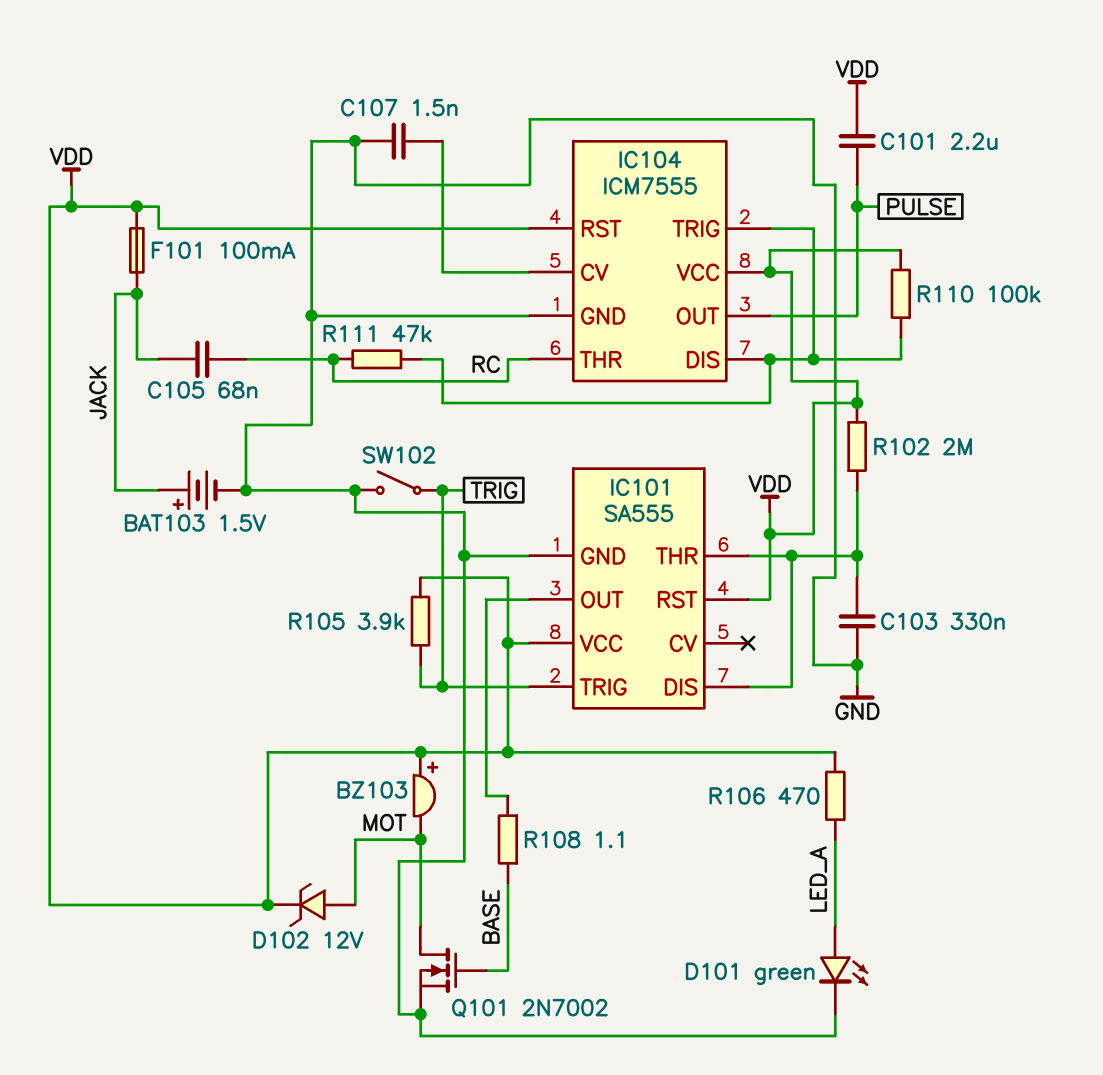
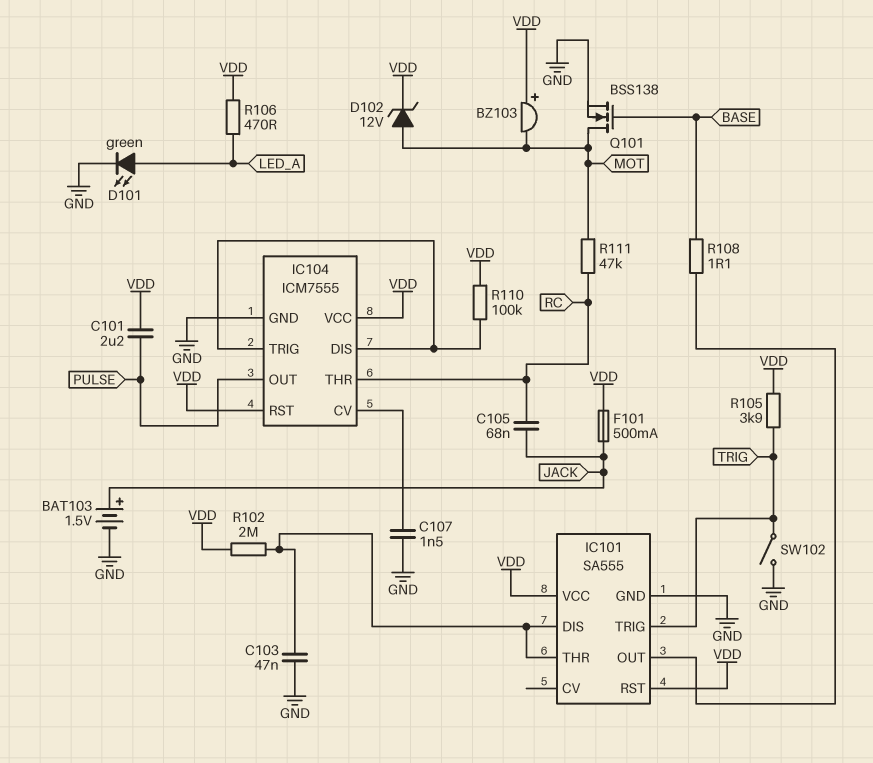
C103: 330nF (GND, IC101/DIS) -> 47nF (GND, IC101/DIS)
F101: 100mA (JACK, VDD) -> 500mA (JACK, VDD)
Q101: NMOS 2N7002 (G BASE, D MOT, S GND) -> NMOS BSS138 (G BASE, D MOT, S GND)
R111: 47k (IC104/DIS, RC) -> 47k (MOT, RC)

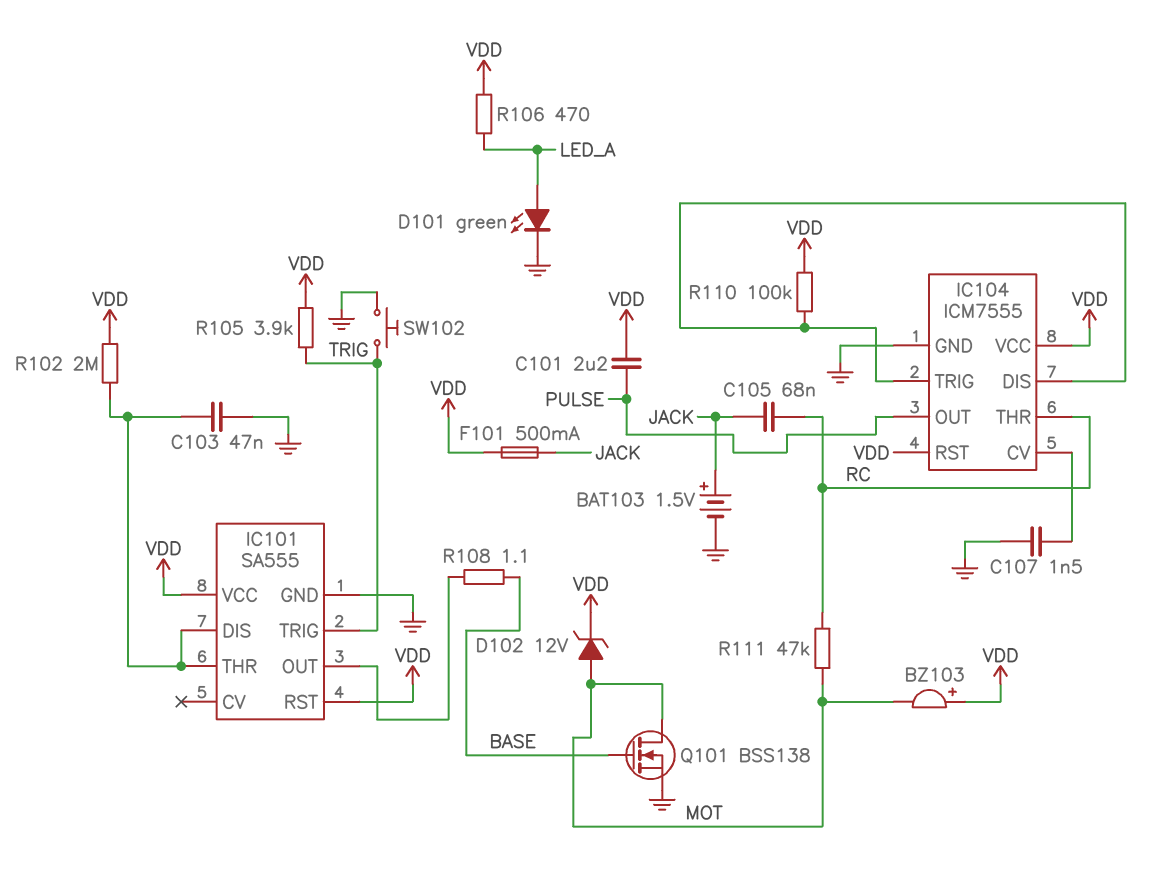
SW102: switch (GND, TRIG) -> button (GND, TRIG)

